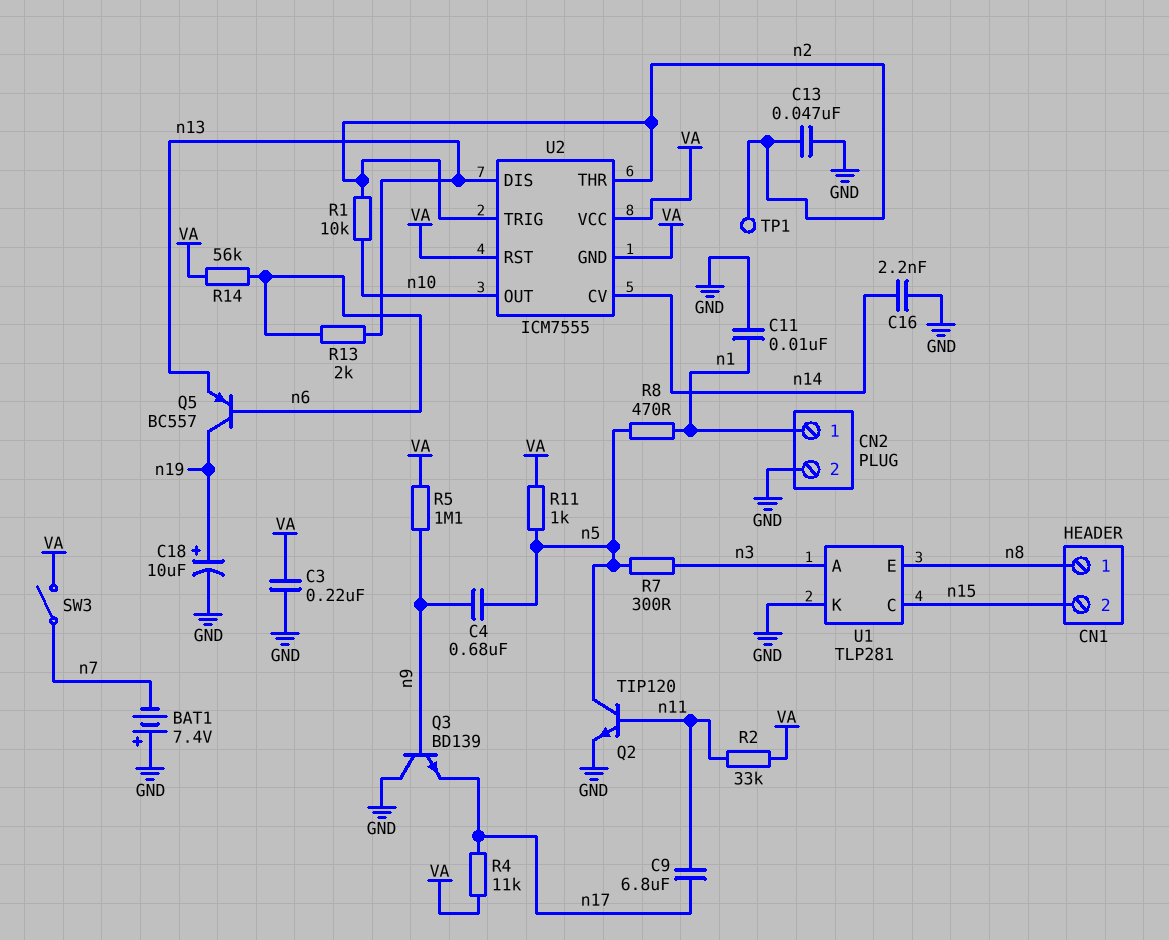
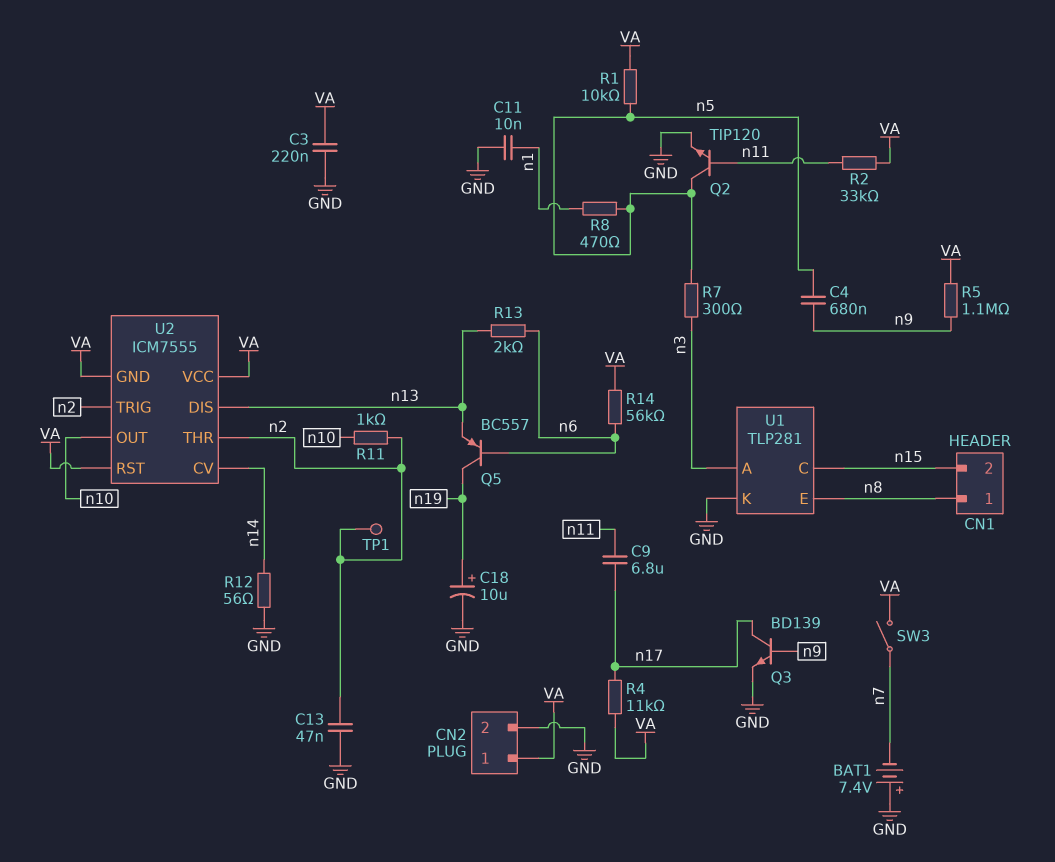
C16: 2.2nF (GND, n14) -> none
CN2 pin 1: n1 -> VA
Q3: NPN BD139 (B n9, C GND, E n17) -> NPN BD139 (B n9, C n17, E GND)
R1: 10k (n2, n10) -> 10k (VA, n5)
R11: 1k (VA, n5) -> 1k (n2, n10)
R12: none -> 56 (GND, n14)

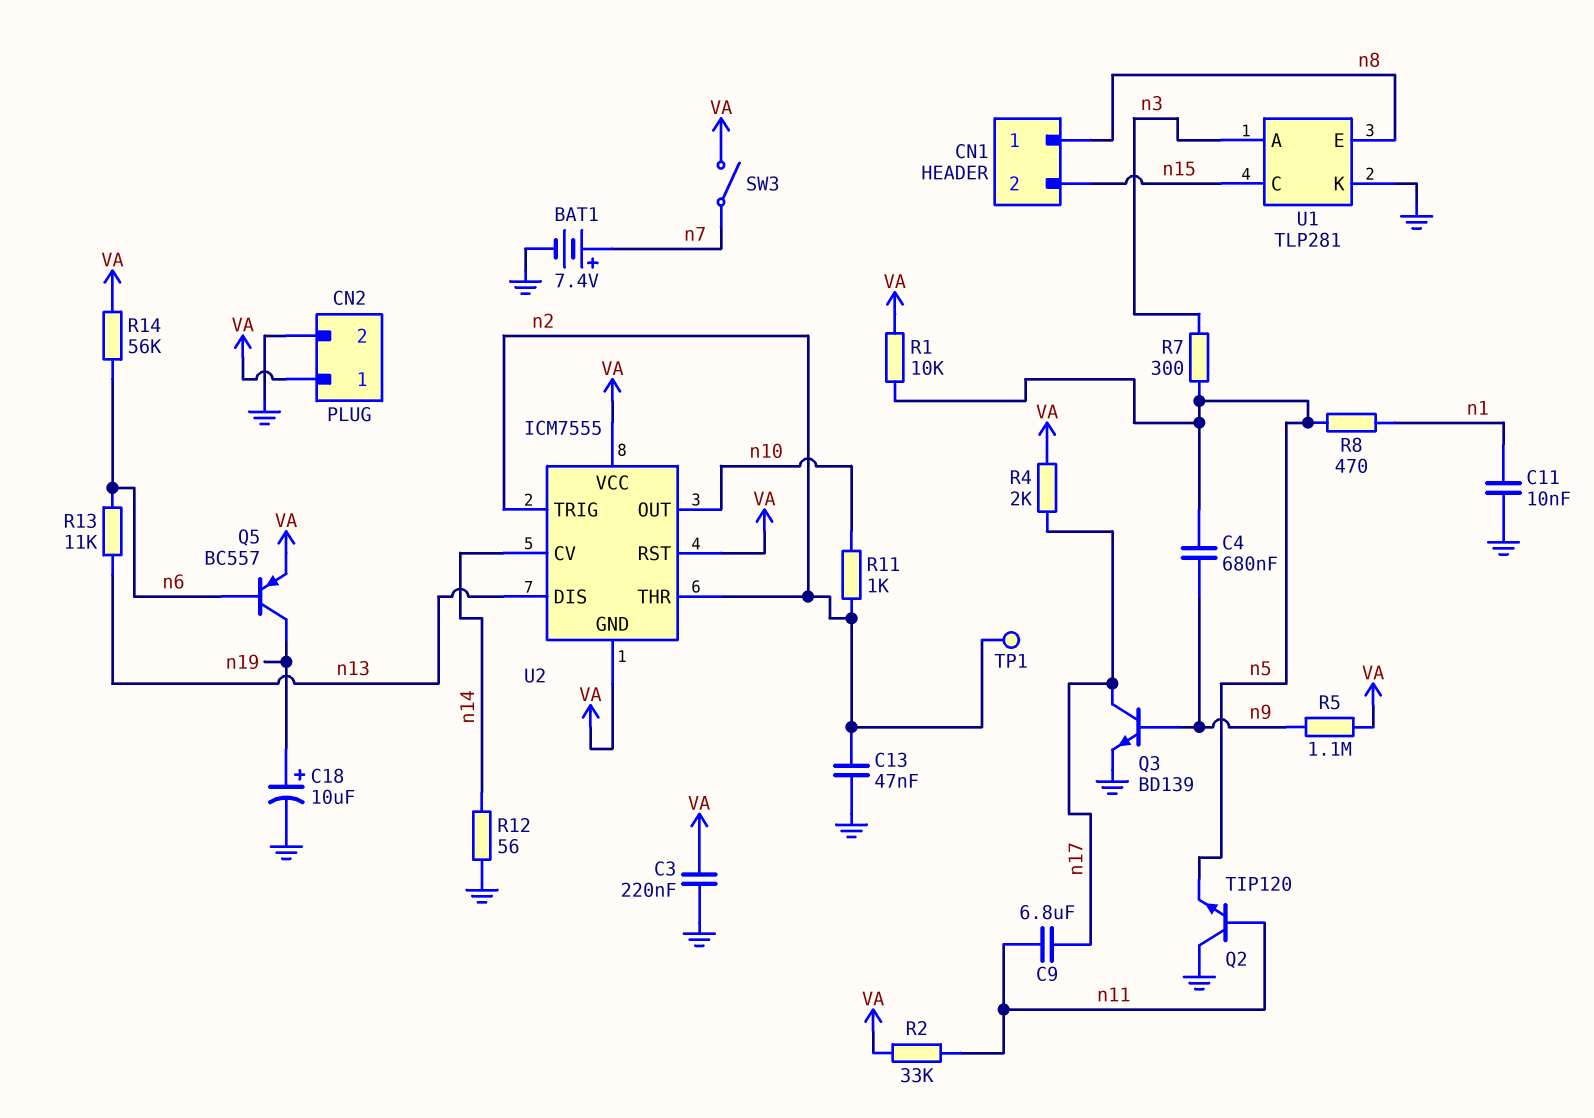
BAT1: 7.4V (plus GND, minus n7) -> 7.4V (plus n7, minus GND)
Q2: NPN TIP120 (B n11, C n5, E GND) -> NPN TIP120 (B n11, C GND, E n5)
Q5: PNP BC557 (B n6, C n19, E n13) -> PNP BC557 (B n6, C n19, E VA)
R4: 11k (VA, n17) -> 2k (VA, n17)
R13: 2k (n6, n13) -> 11k (n6, n13)

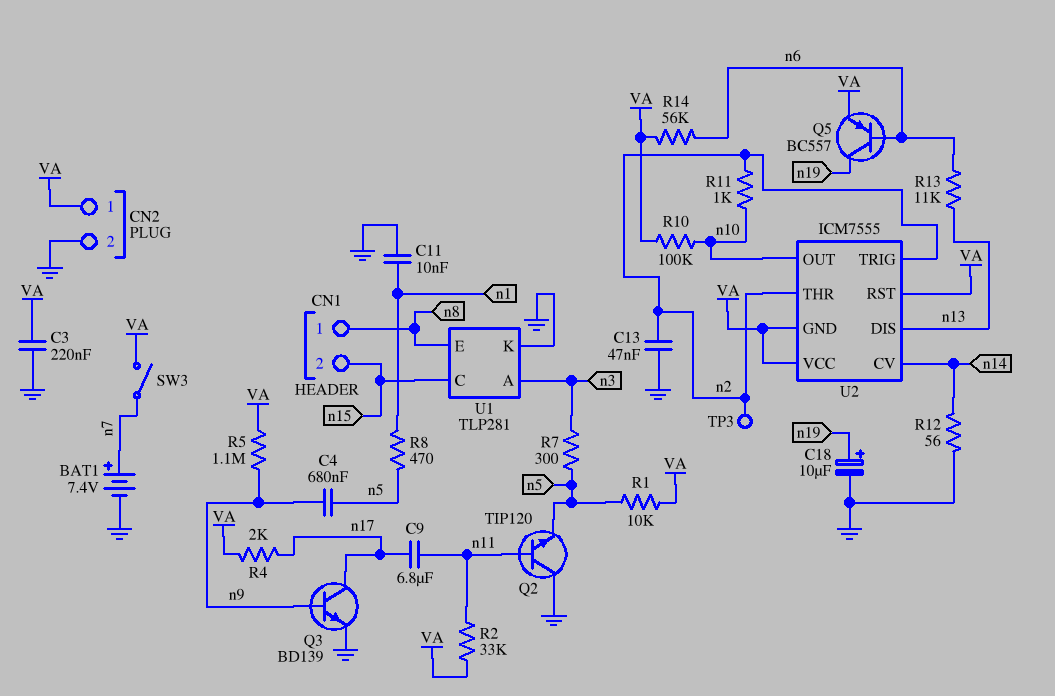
R10: none -> 100k (VA, n10)
TP1: test point (n2) -> none
TP3: none -> test point (n2)

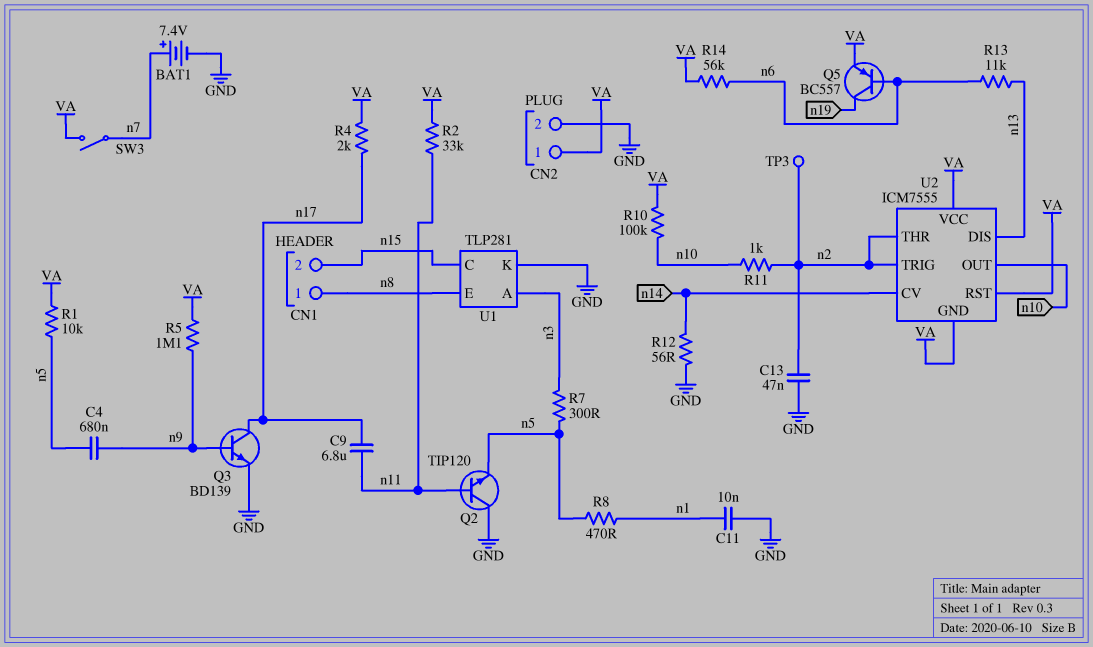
C3: 220nF (GND, VA) -> none
C18: 10uF (plus n19, minus GND) -> none

